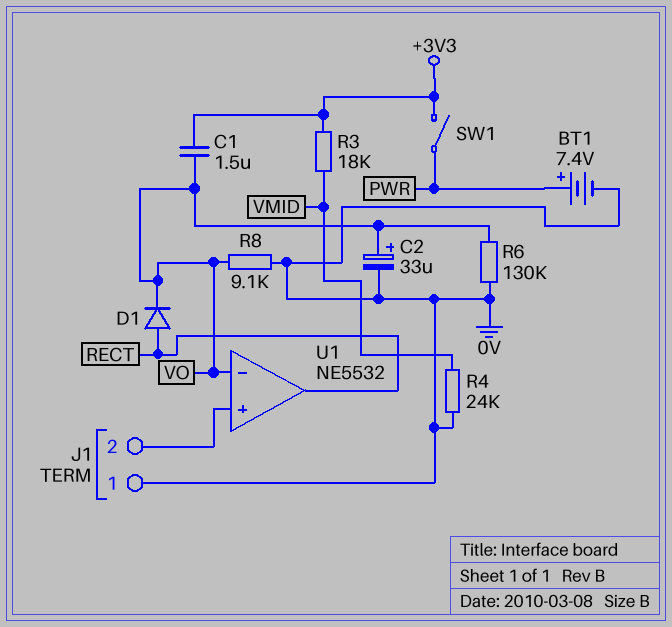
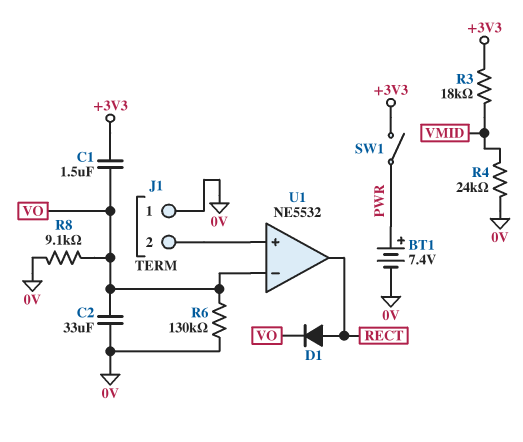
C2: 33uF (plus VO, minus 0V) -> 33uF (0V, VO)

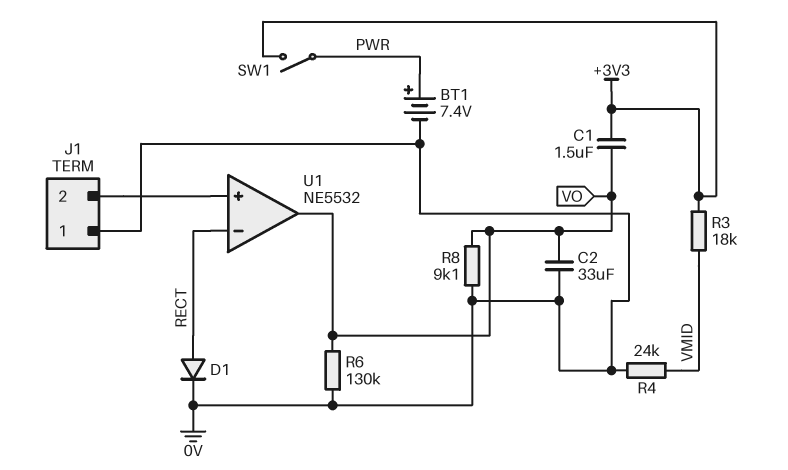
D1: diode (A RECT, K VO) -> diode (A RECT, K 0V)
U1 pin in-: VO -> RECT
U1 pin out: RECT -> VO

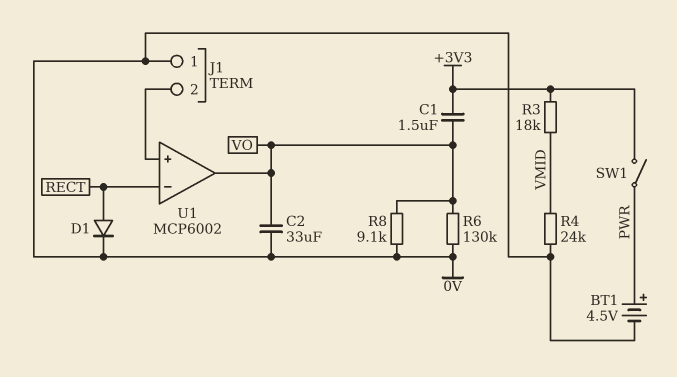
BT1: 7.4V (plus PWR, minus 0V) -> 4.5V (plus PWR, minus 0V)
U1: NE5532 -> MCP6002

